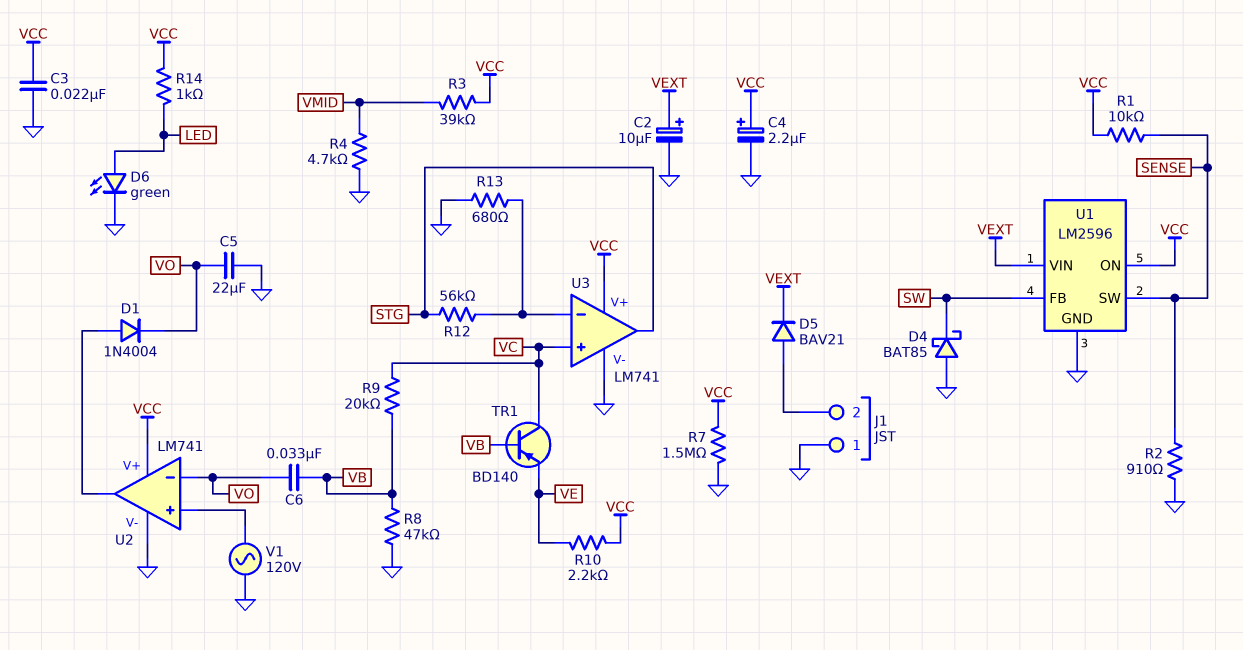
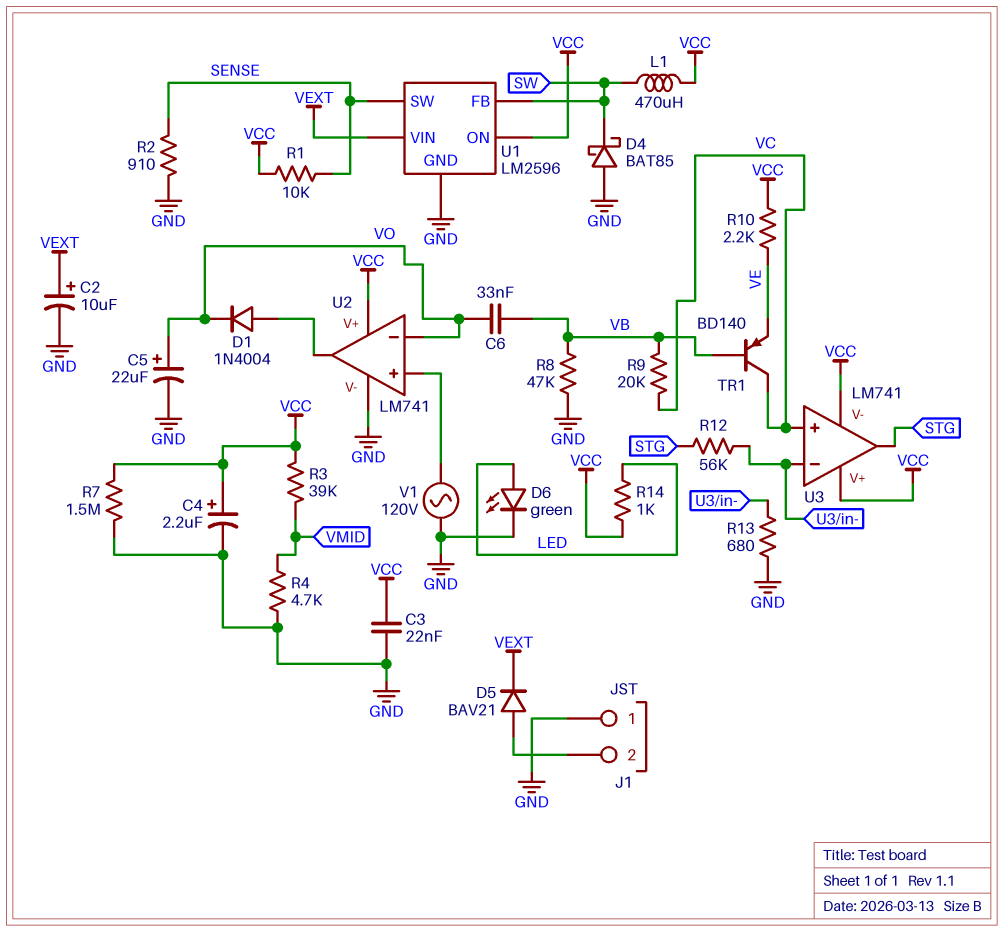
C5: 22uF (GND, VO) -> 22uF (plus VO, minus GND)
L1: none -> 470uH (SW, VCC)
U3 pin V-: GND -> VCC

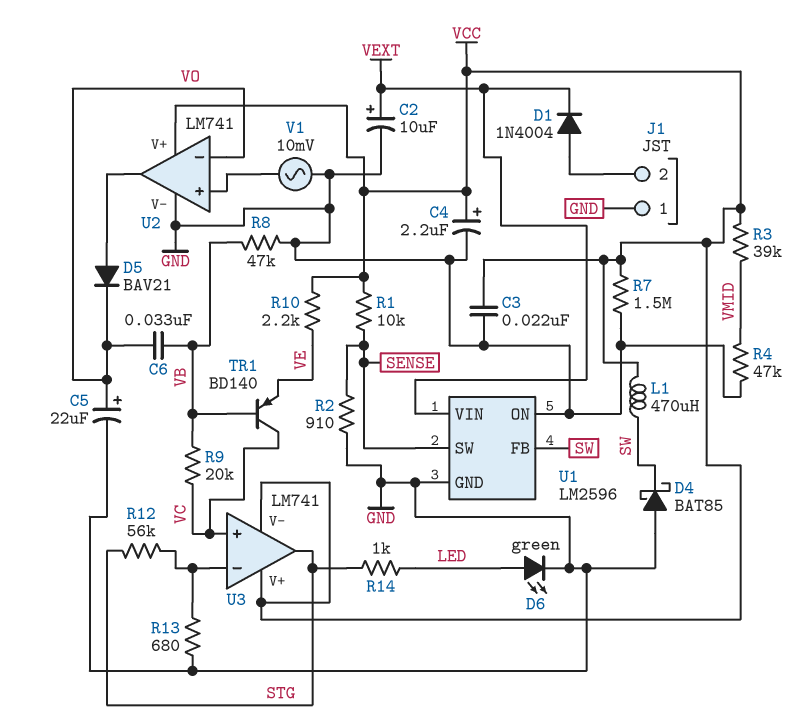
D1: diode 1N4004 (A U2/out, K VO) -> diode 1N4004 (A J1/2, K VEXT)
D5: diode BAV21 (A J1/2, K VEXT) -> diode BAV21 (A U2/out, K VO)
R4: 4.7k (GND, VMID) -> 47k (GND, VMID)
R14: 1k (LED, VCC) -> 1k (LED, STG)
U1 pin ON: VCC -> GND
V1: AC 120V (GND, U2/in+) -> AC 10mV (GND, U2/in+)

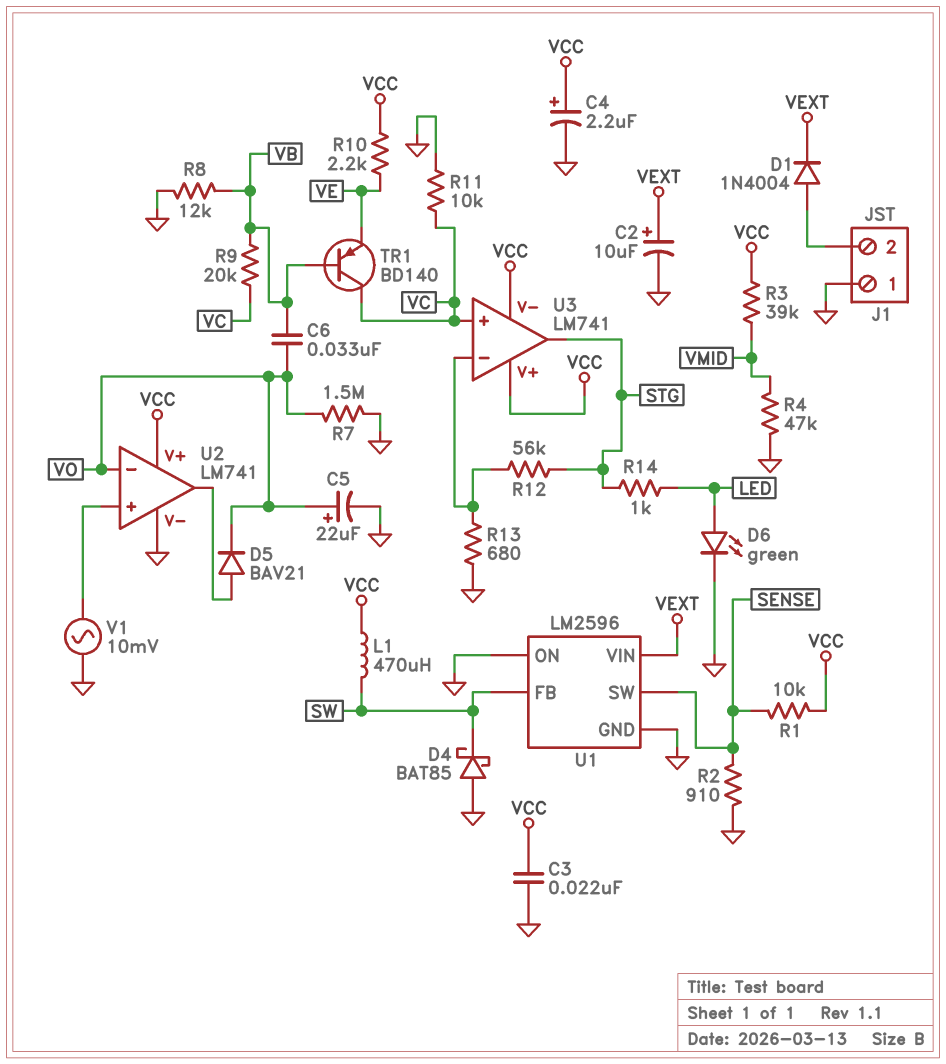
R7: 1.5M (GND, VCC) -> 1.5M (GND, VO)
R8: 47k (GND, VB) -> 12k (GND, VB)
R11: none -> 10k (GND, VC)

